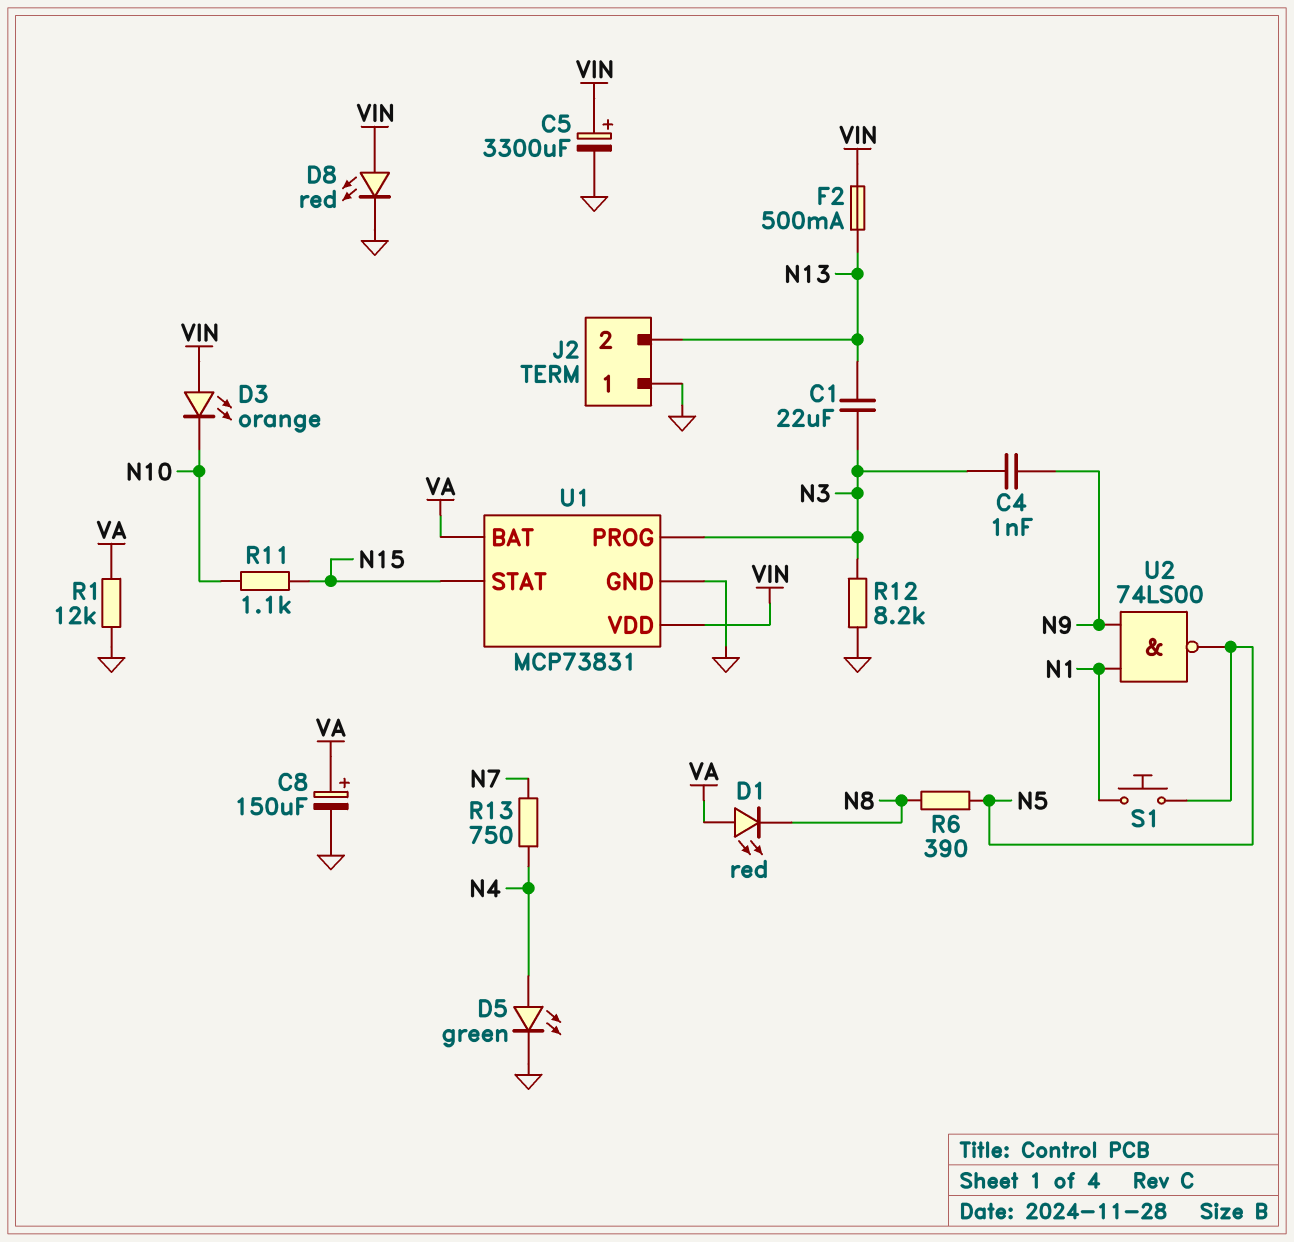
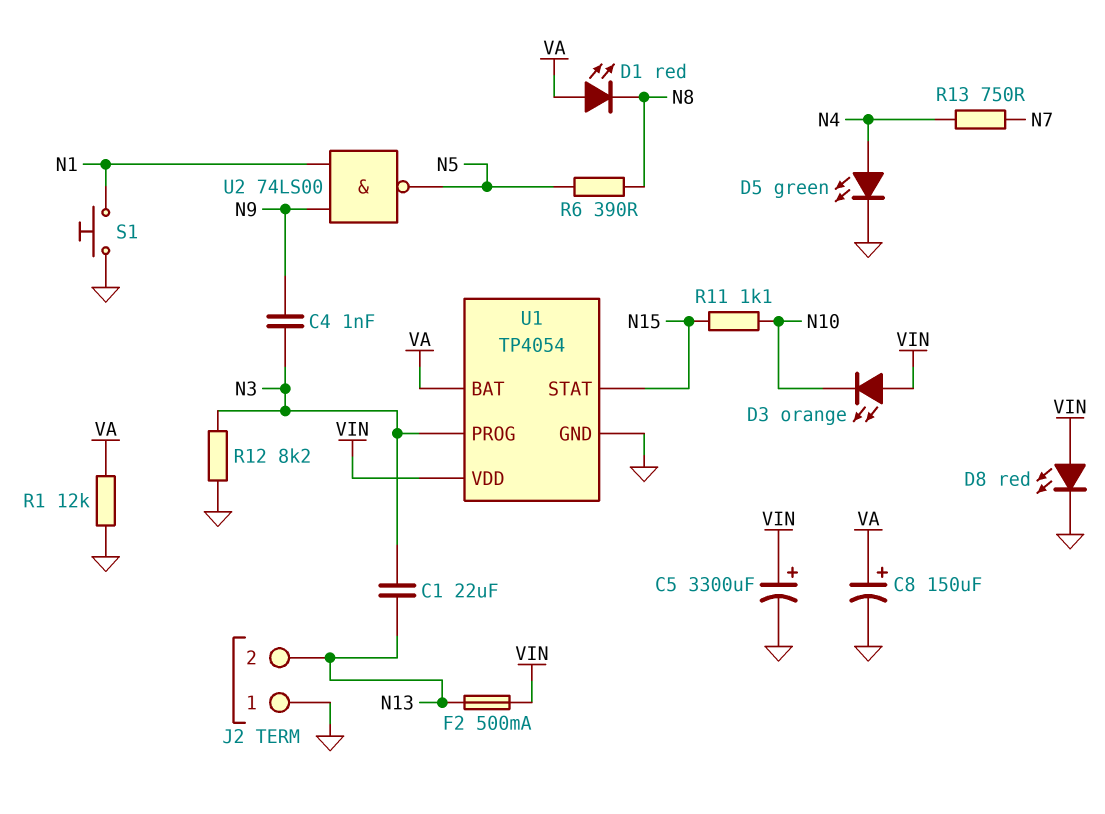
S1: button (N1, N5) -> button (GND, N1)
U1: MCP73831 -> TP4054

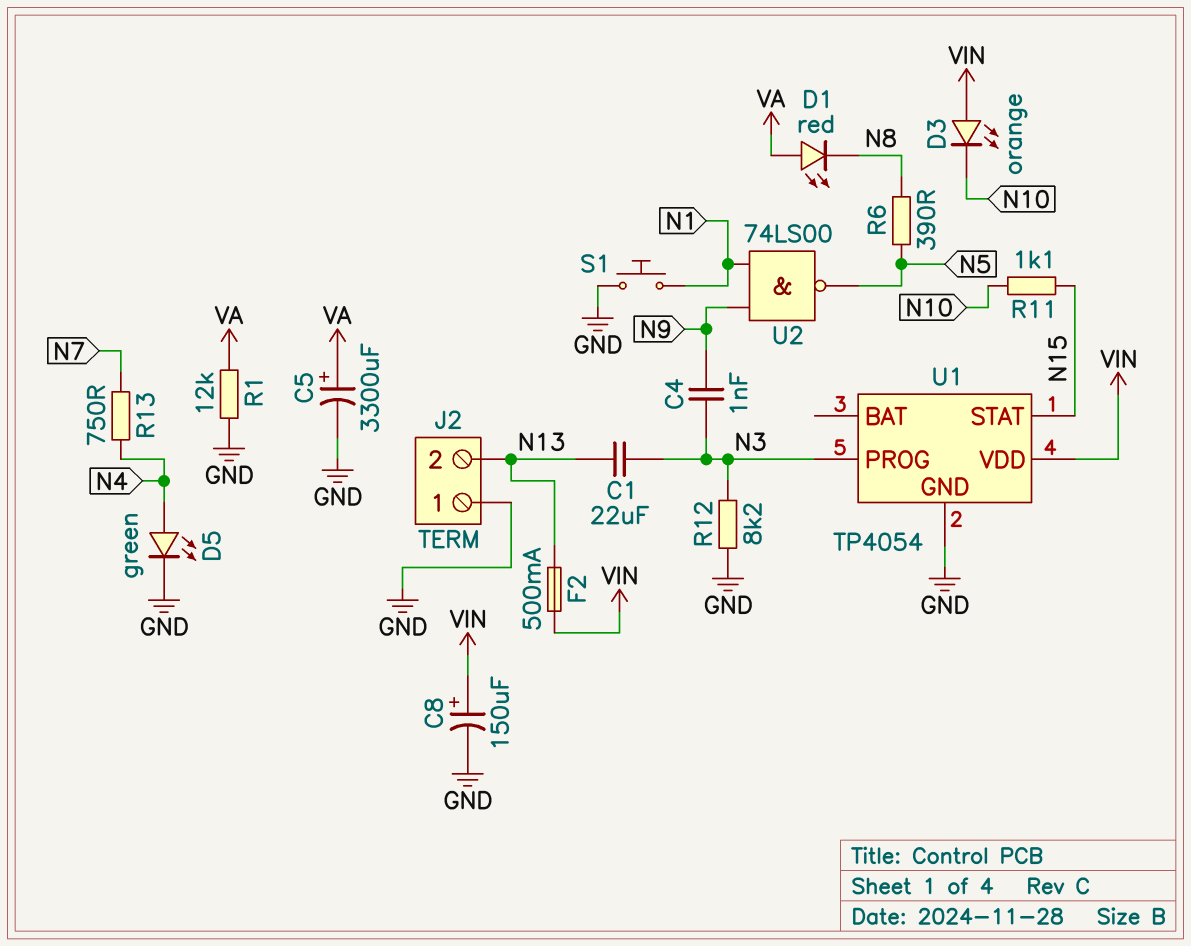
C5: 3300uF (plus VIN, minus GND) -> 3300uF (plus VA, minus GND)
C8: 150uF (plus VA, minus GND) -> 150uF (plus VIN, minus GND)
D8: LED red (A VIN, K GND) -> none
U1 pin BAT: VA -> none

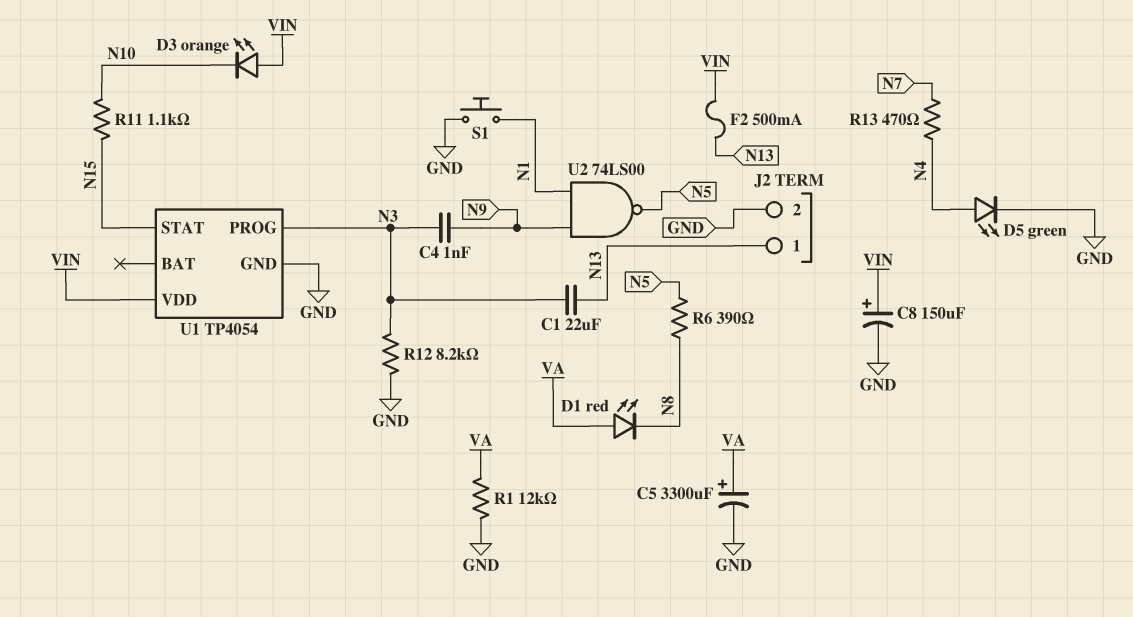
J2 pin 1: GND -> N13
J2 pin 2: N13 -> GND
R13: 750 (N4, N7) -> 470 (N4, N7)

